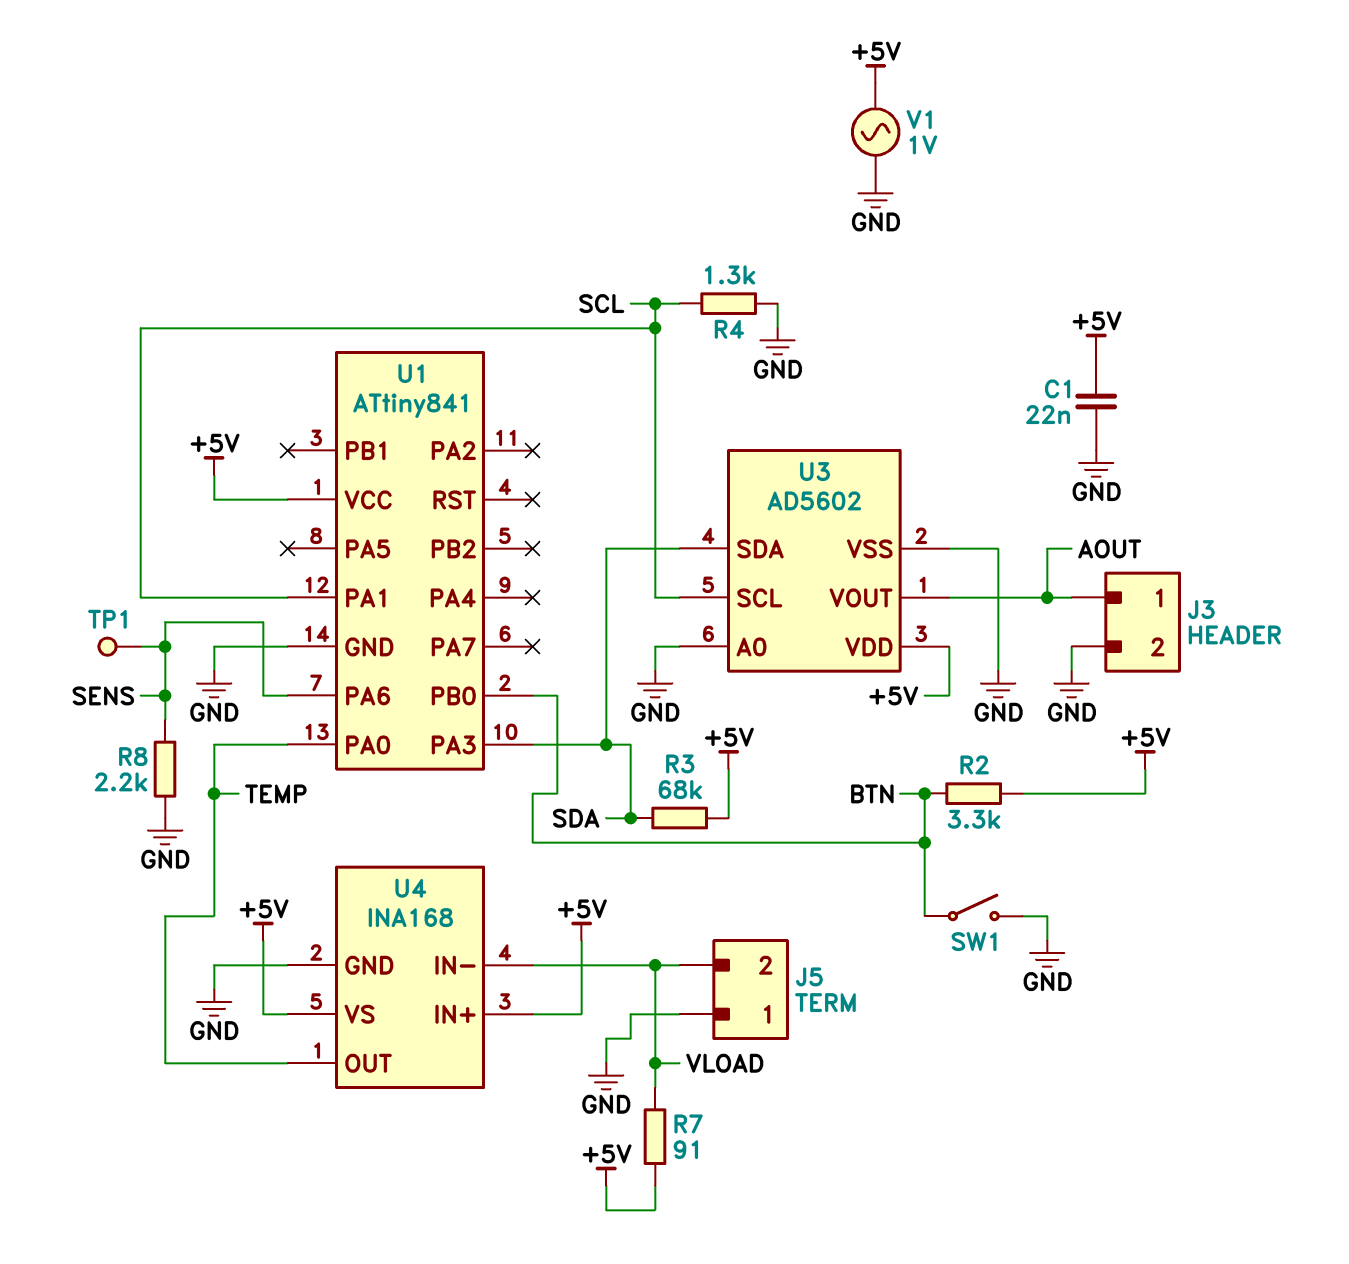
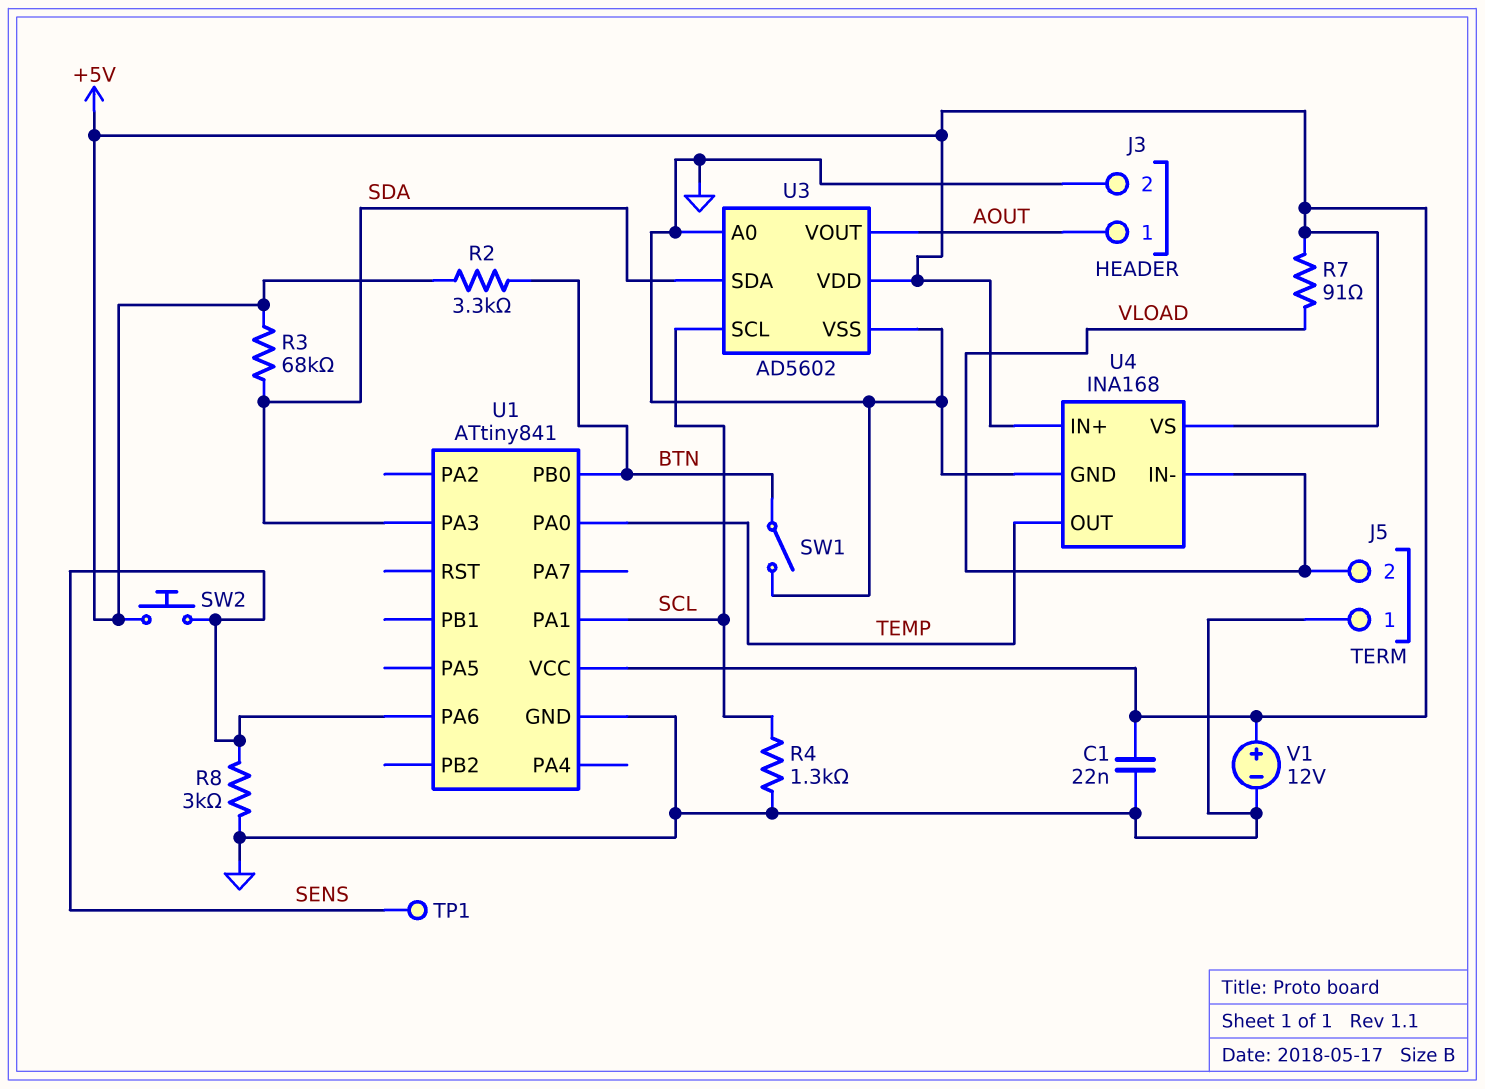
R8: 2.2k (GND, SENS) -> 3k (GND, SENS)
SW2: none -> button (+5V, SENS)
V1: AC 1V (+5V, GND) -> 12V (plus +5V, minus GND)

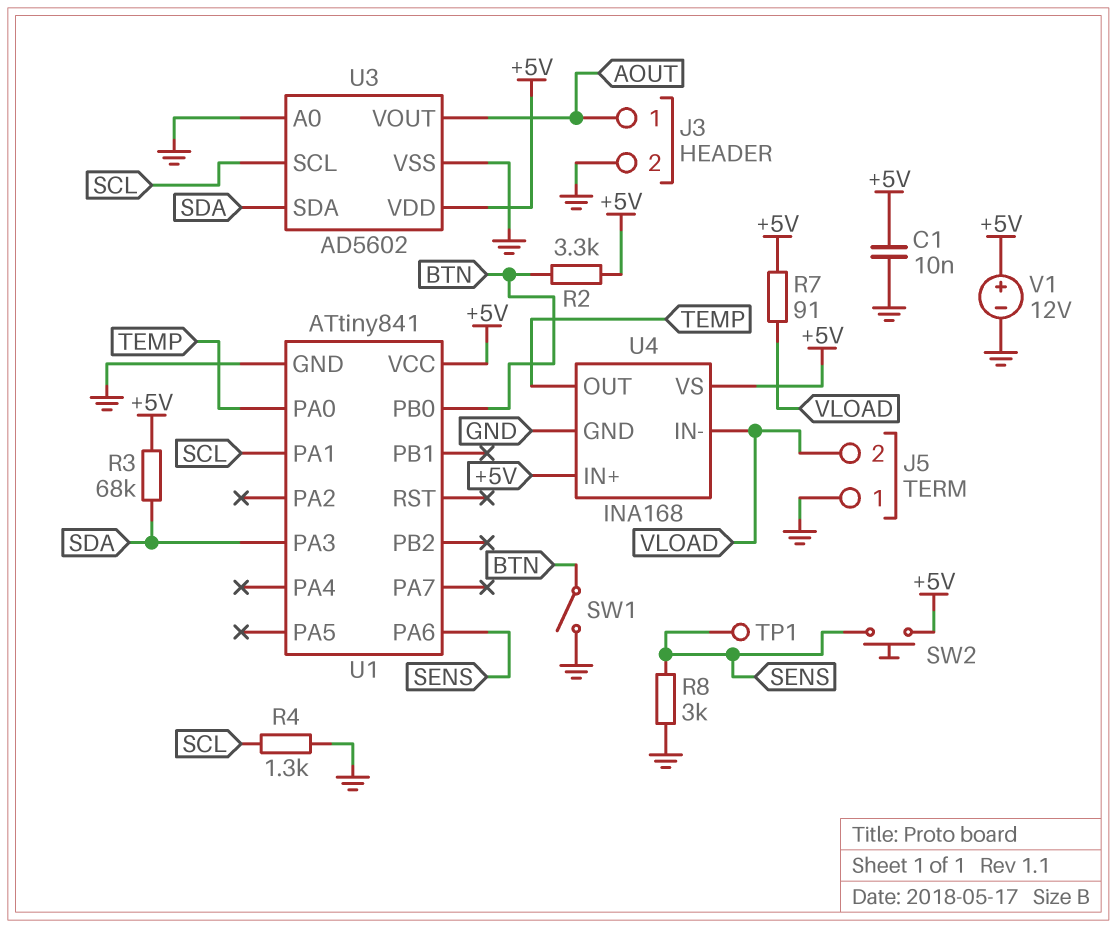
C1: 22nF (+5V, GND) -> 10nF (+5V, GND)

